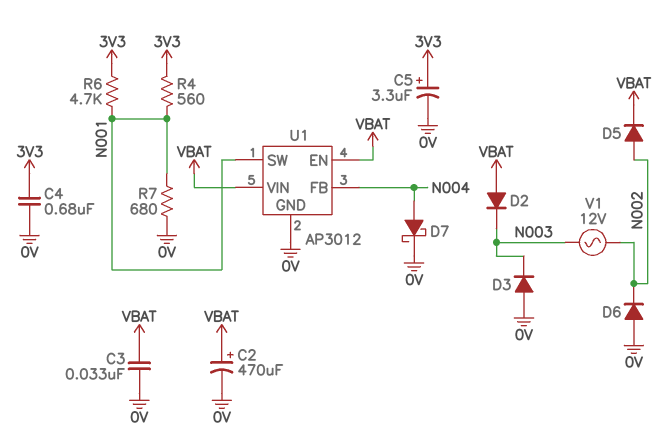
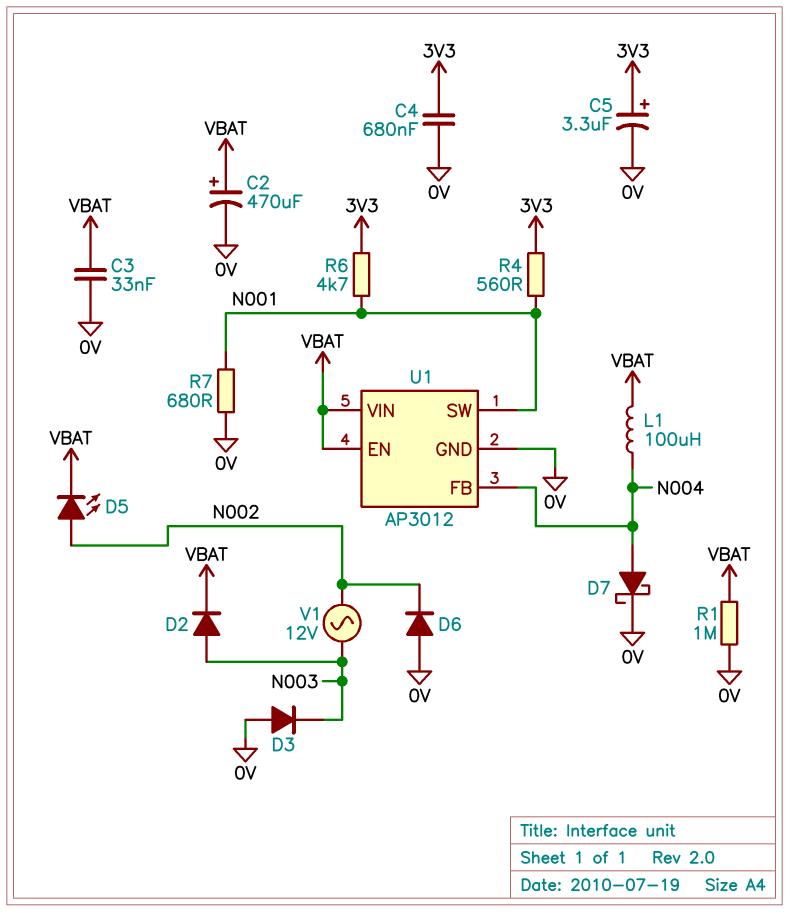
D2: diode (A VBAT, K N003) -> diode (A N003, K VBAT)
D5: diode (A N002, K VBAT) -> LED (A N002, K VBAT)
L1: none -> 100uH (N004, VBAT)
R1: none -> 1M (0V, VBAT)

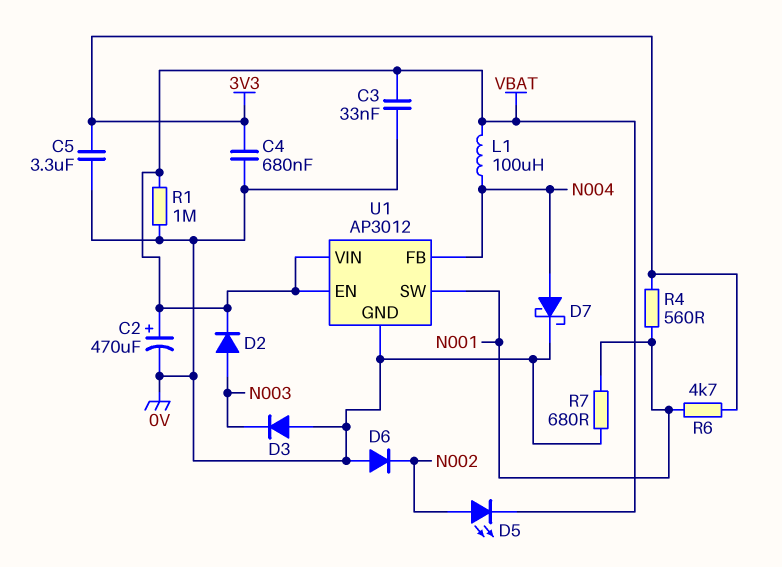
C5: 3.3uF (plus 3V3, minus 0V) -> 3.3uF (0V, 3V3)
V1: AC 12V (N002, N003) -> none

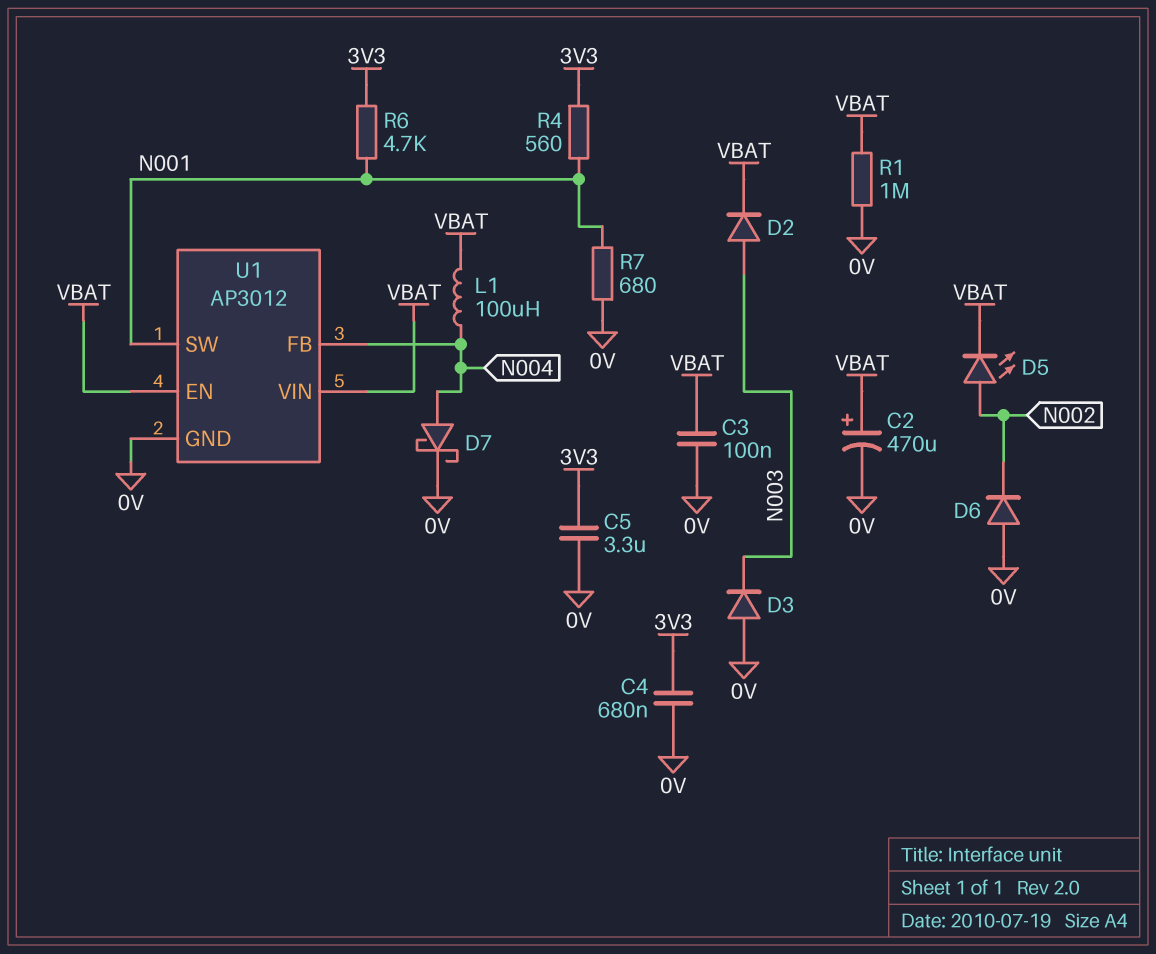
C3: 33nF (0V, VBAT) -> 100nF (0V, VBAT)

